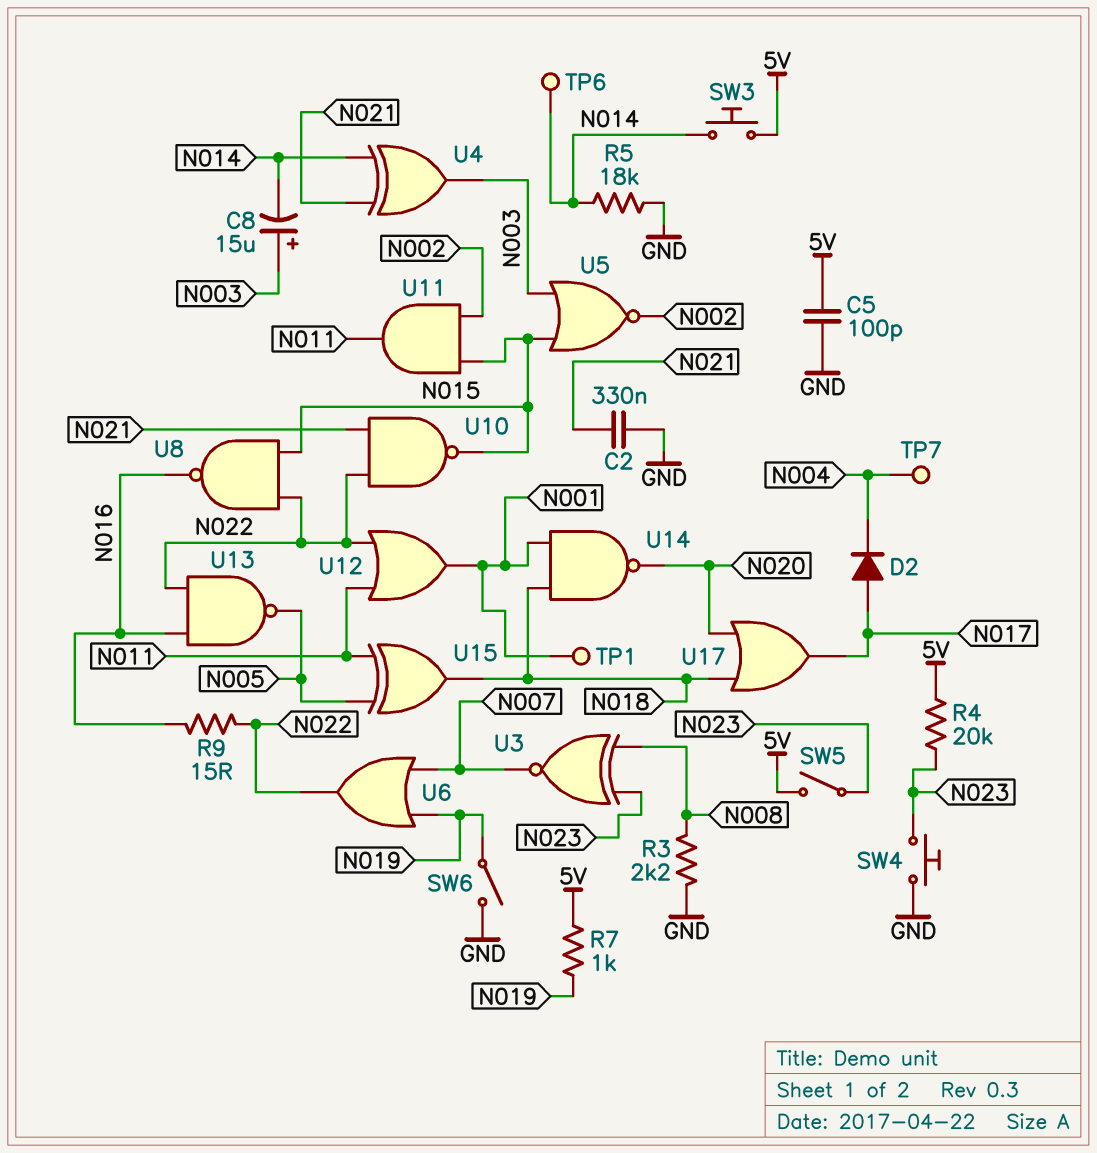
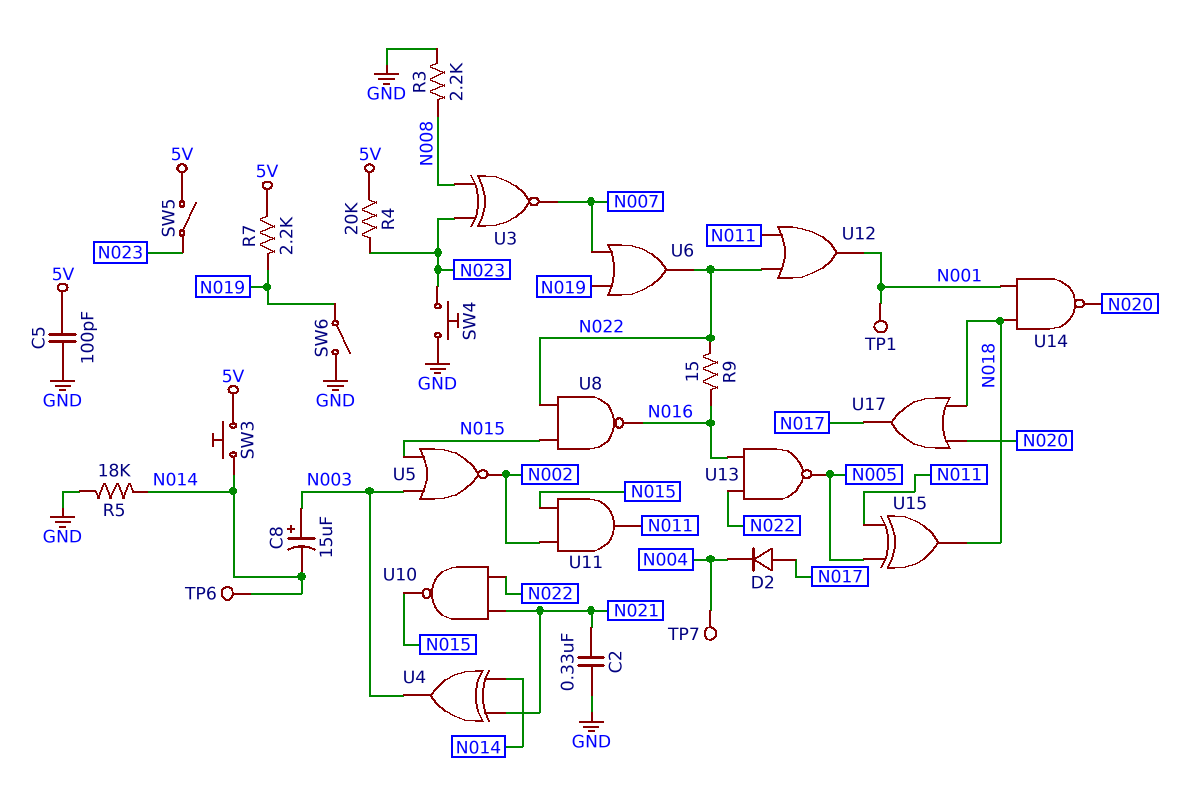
R7: 1k (5V, N019) -> 2.2k (5V, N019)

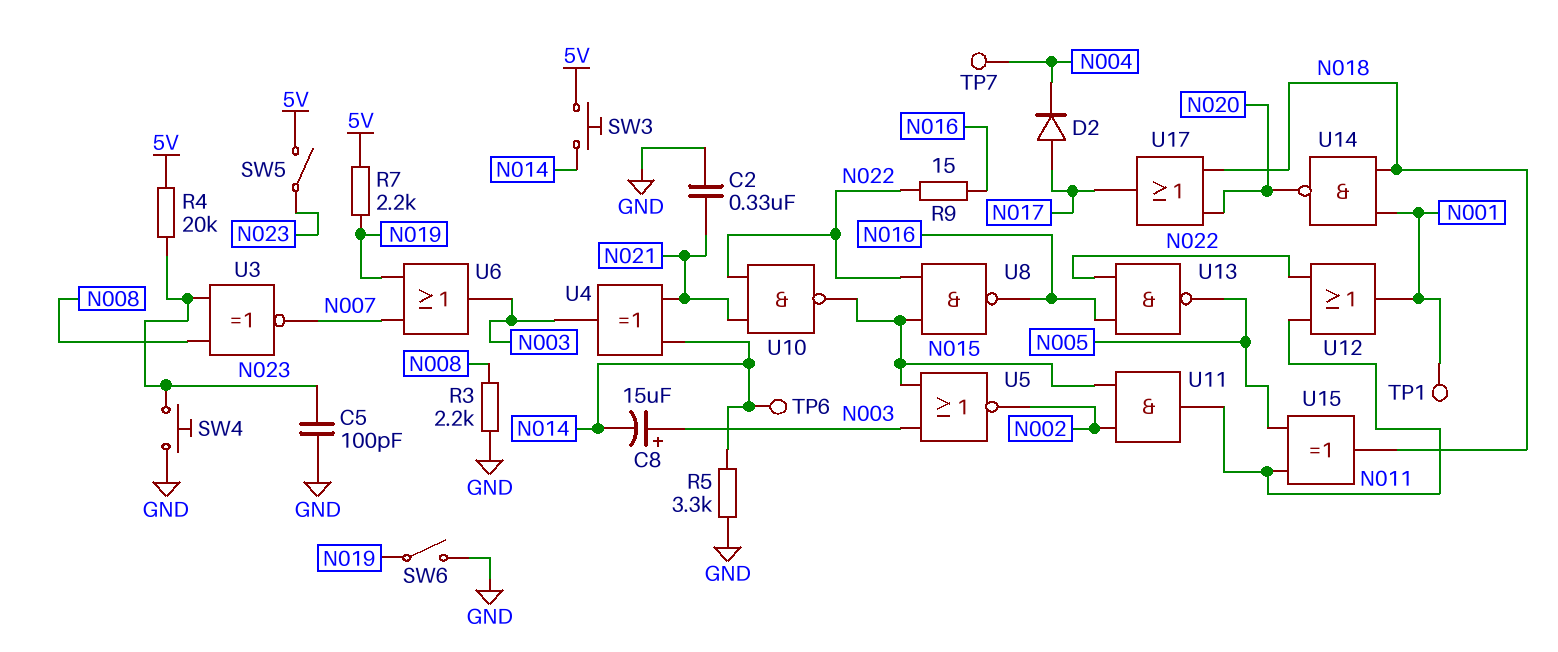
C5: 100pF (5V, GND) -> 100pF (GND, N023)
R5: 18k (GND, N014) -> 3.3k (GND, N014)
U6: OR (in N007, in N019, out N022) -> OR (in N007, in N019, out N003)

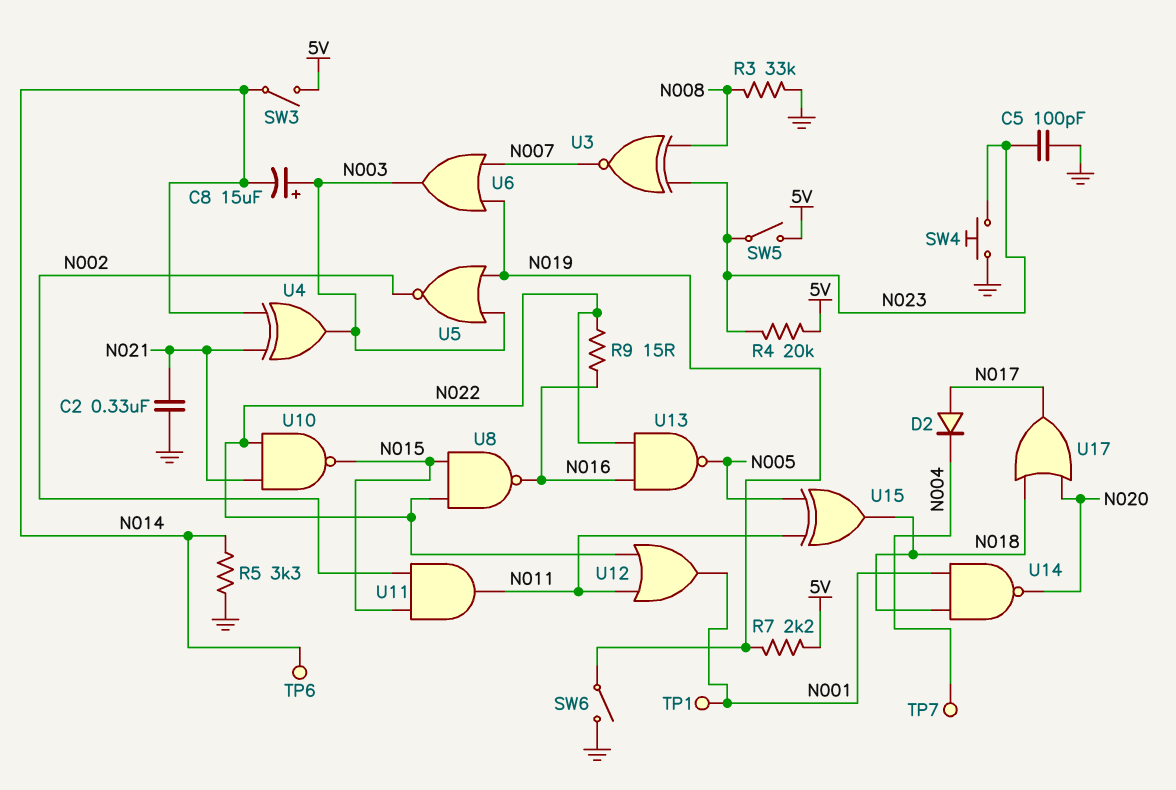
R3: 2.2k (GND, N008) -> 33k (GND, N008)
SW3: button (5V, N014) -> switch (5V, N014)
U5: NOR (in N003, in N015, out N002) -> NOR (in N003, in N019, out N002)

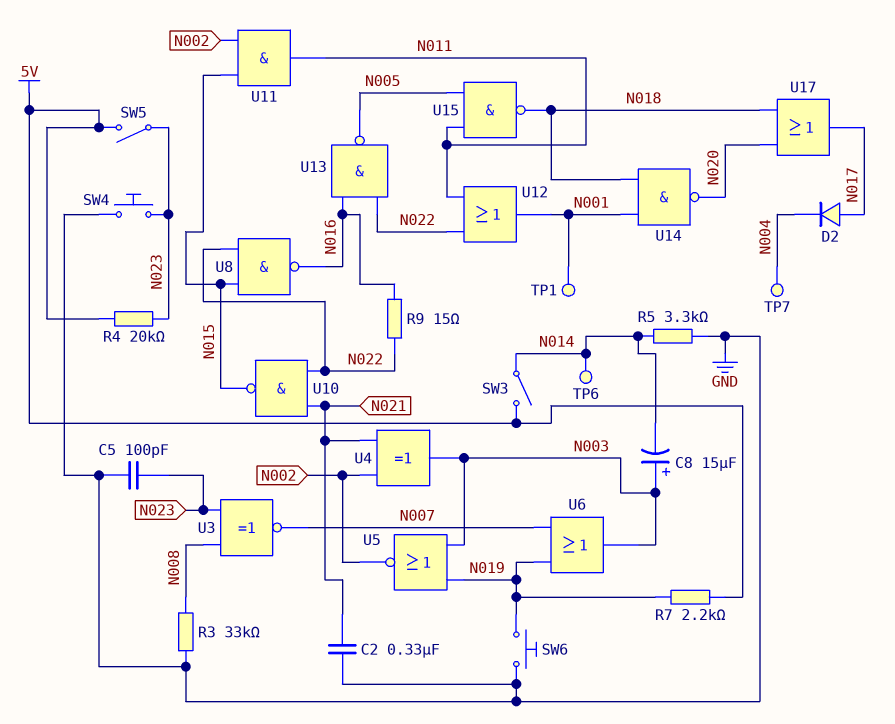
SW6: switch (GND, N019) -> button (GND, N019)
U4: XOR (in N014, in N021, out N003) -> XOR (in N002, in N021, out N003)
U15: XOR (in N005, in N011, out N018) -> NAND (in N005, in N011, out N018)

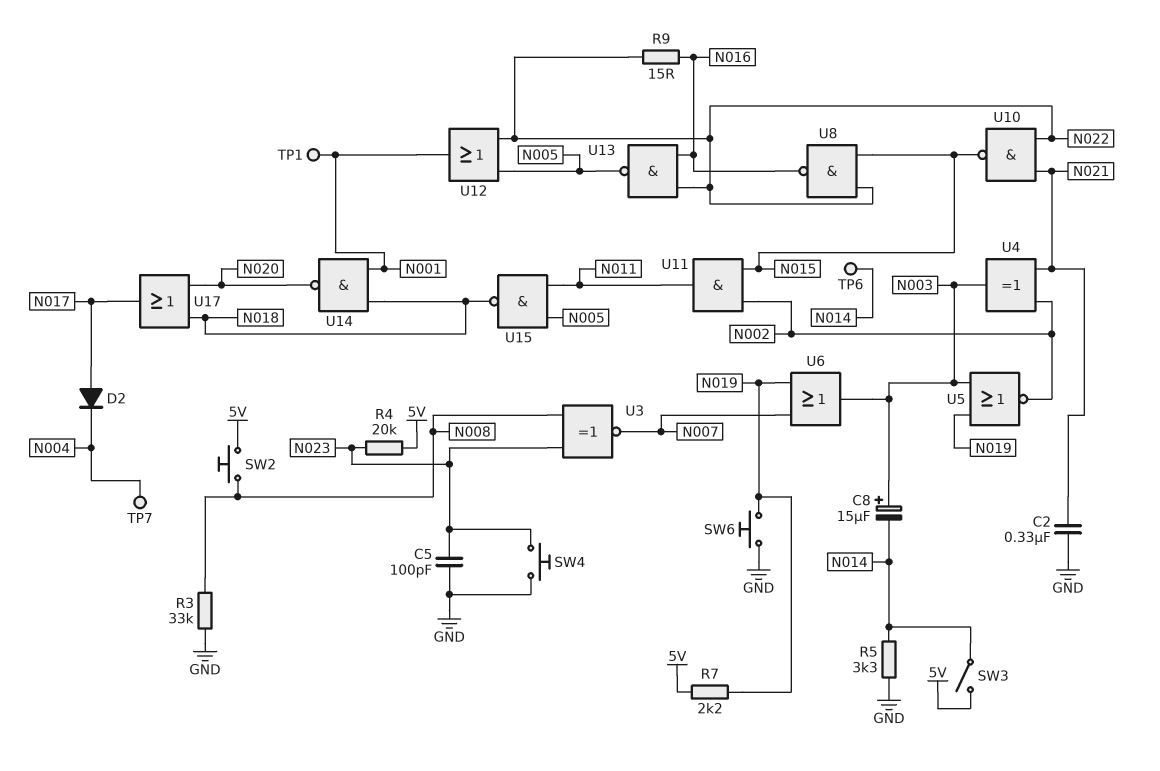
SW2: none -> button (5V, N008)
SW5: switch (5V, N023) -> none
U12: OR (in N011, in N022, out N001) -> OR (in N005, in N022, out N001)

